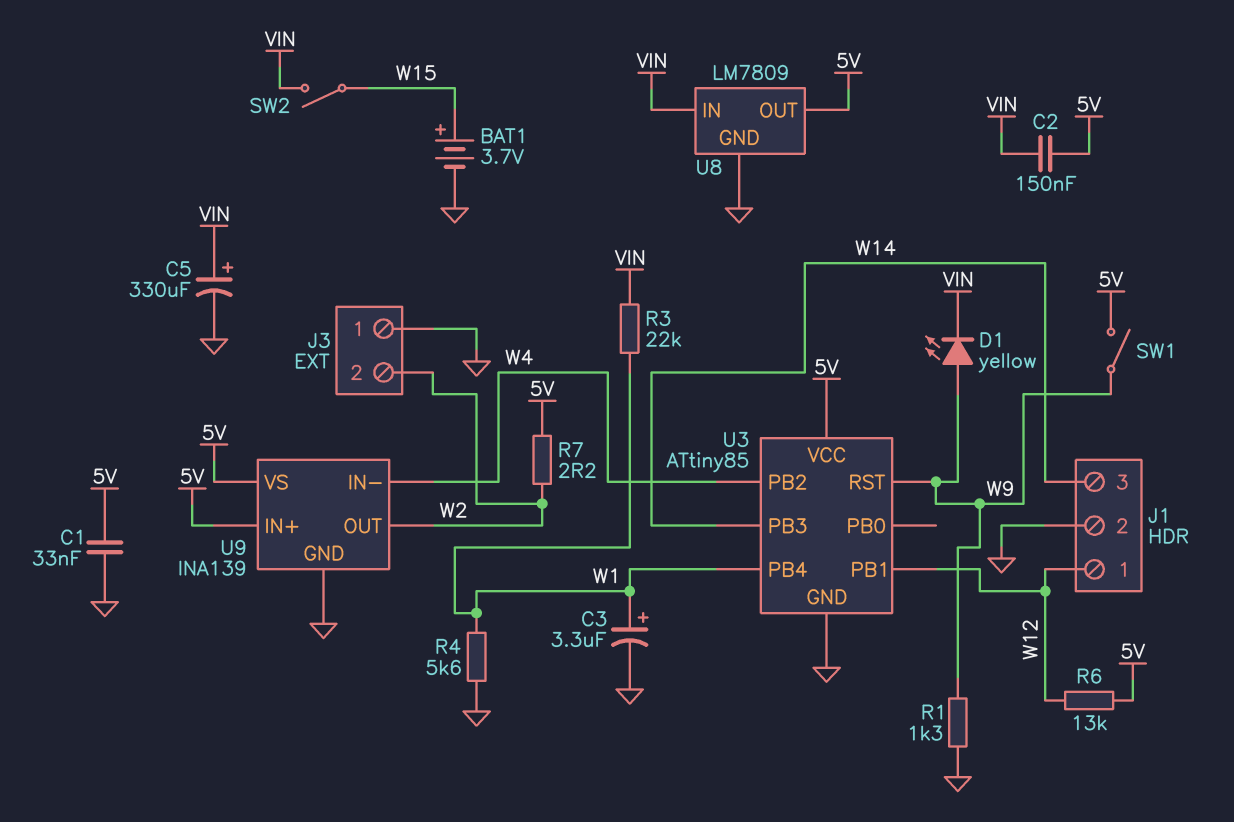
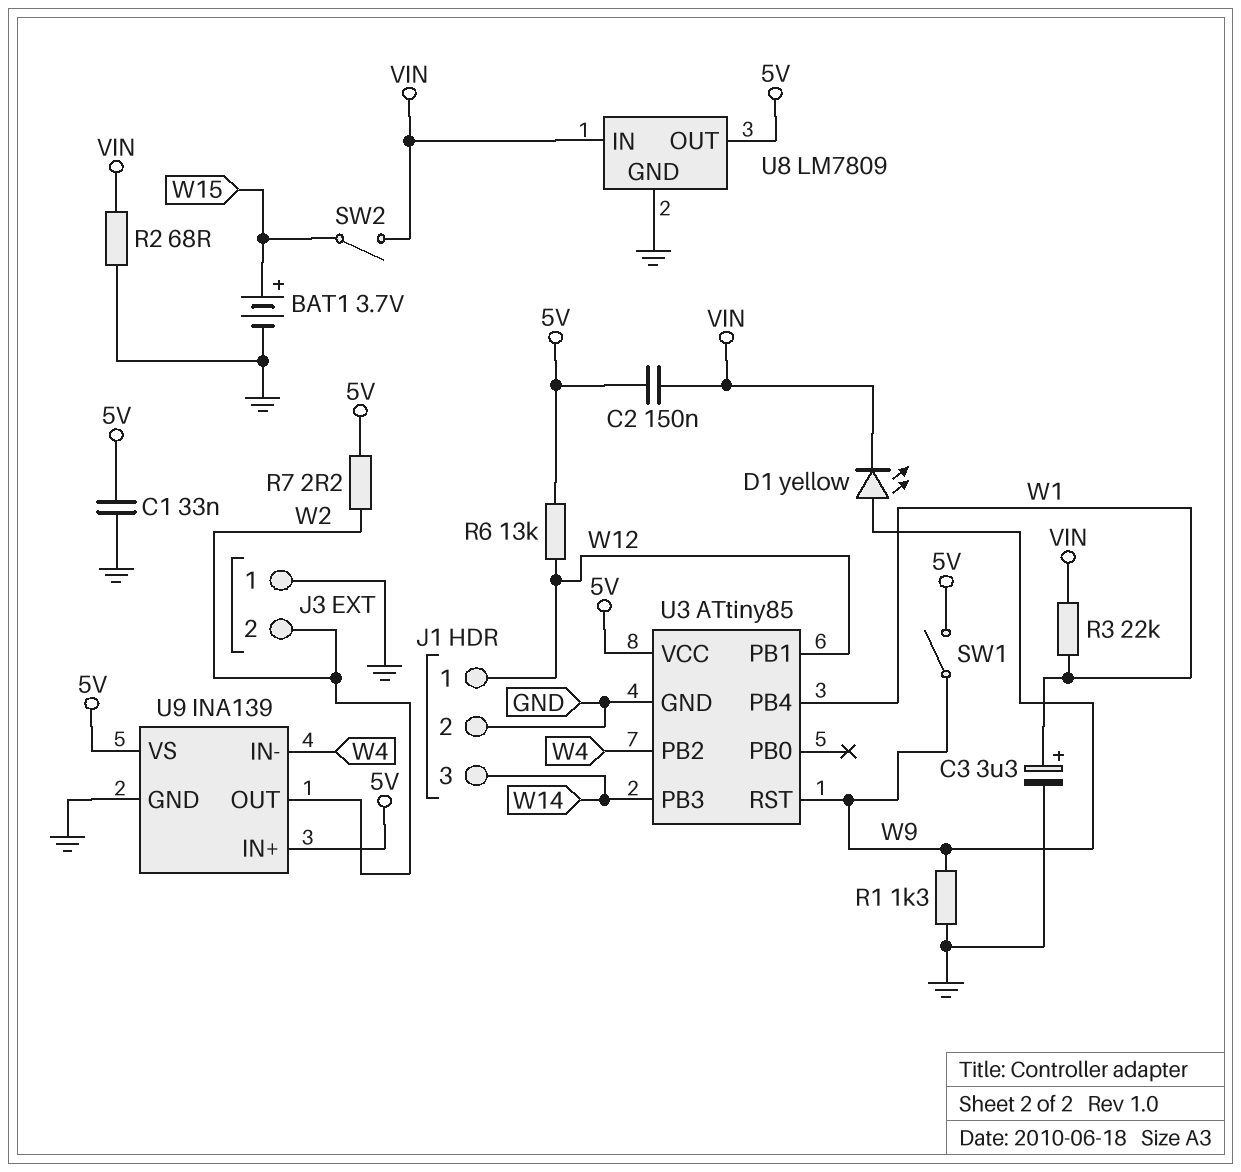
C5: 330uF (plus VIN, minus GND) -> none
R2: none -> 68 (GND, VIN)
R4: 5.6k (GND, W1) -> none

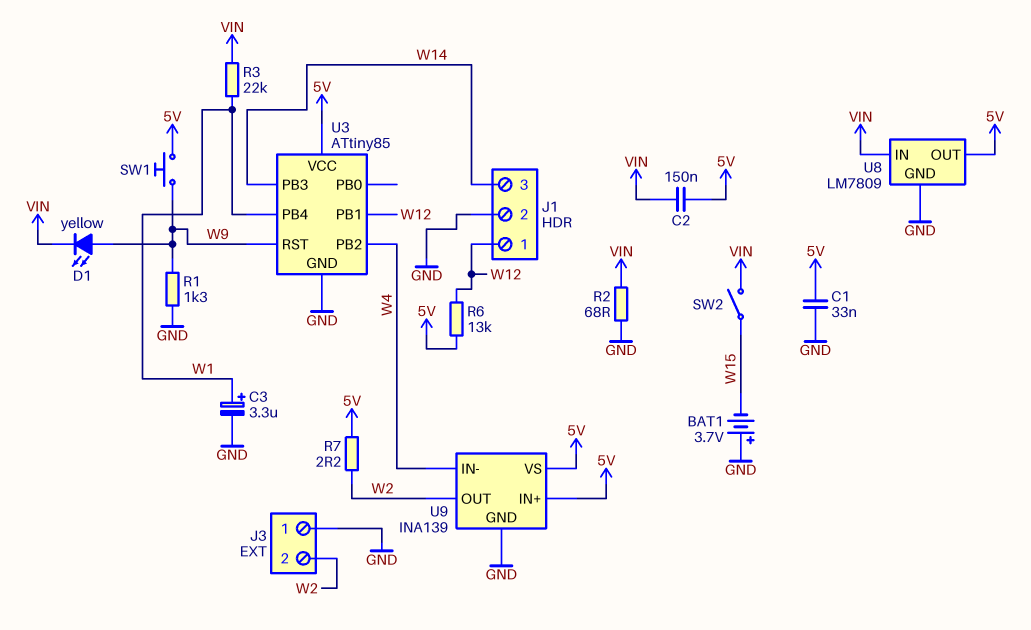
BAT1: 3.7V (plus W15, minus GND) -> 3.7V (plus GND, minus W15)
SW1: switch (5V, W9) -> button (5V, W9)

